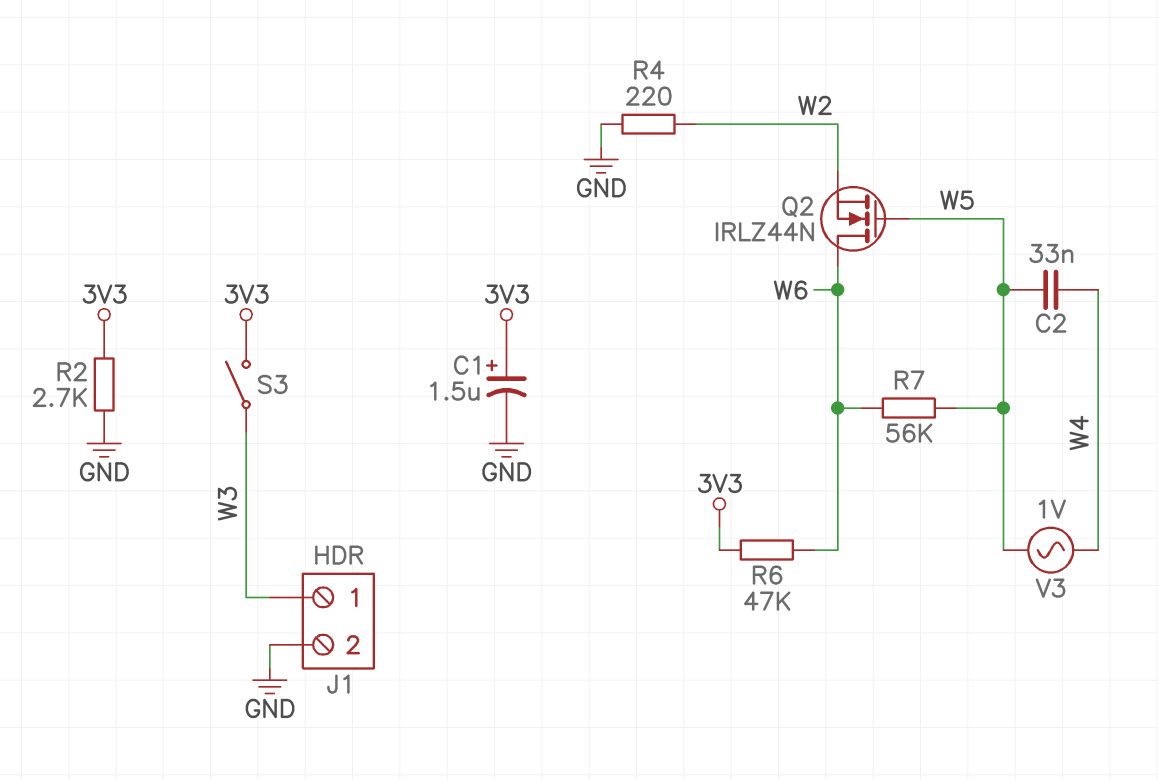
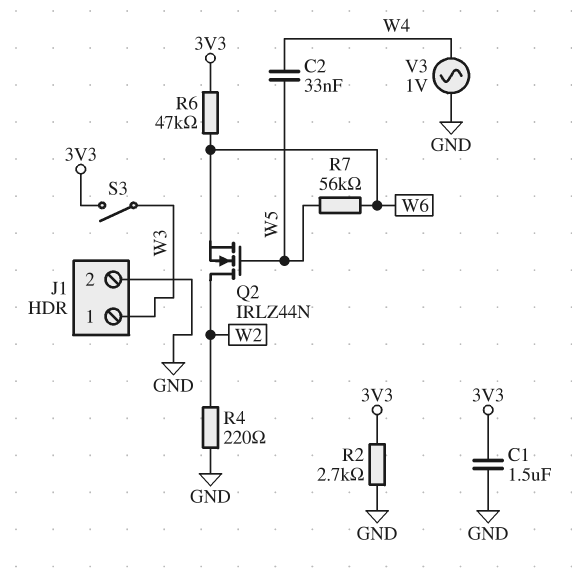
C1: 1.5uF (plus 3V3, minus GND) -> 1.5uF (3V3, GND)
Q2: NMOS IRLZ44N (G W5, D W6, S W2) -> NMOS IRLZ44N (G W5, D W2, S W6)
V3: AC 1V (W4, W5) -> AC 1V (GND, W4)

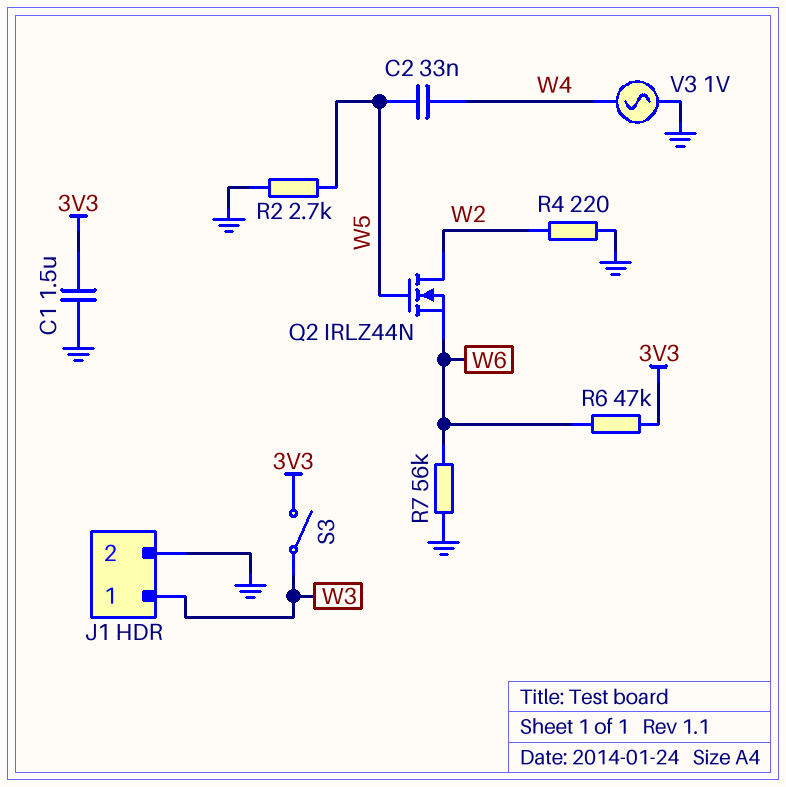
R2: 2.7k (3V3, GND) -> 2.7k (GND, W5)
R7: 56k (W5, W6) -> 56k (GND, W6)

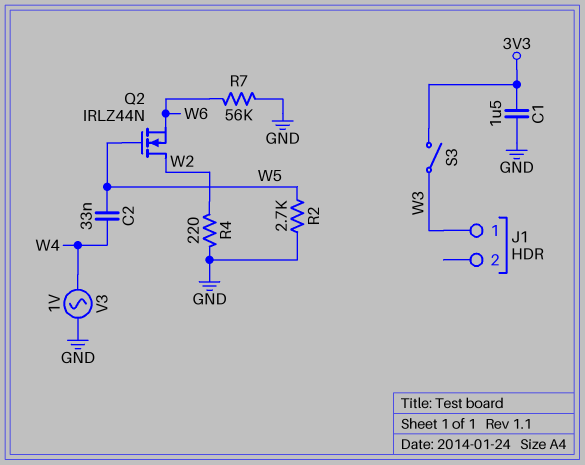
J1 pin 2: GND -> none
R6: 47k (3V3, W6) -> none

